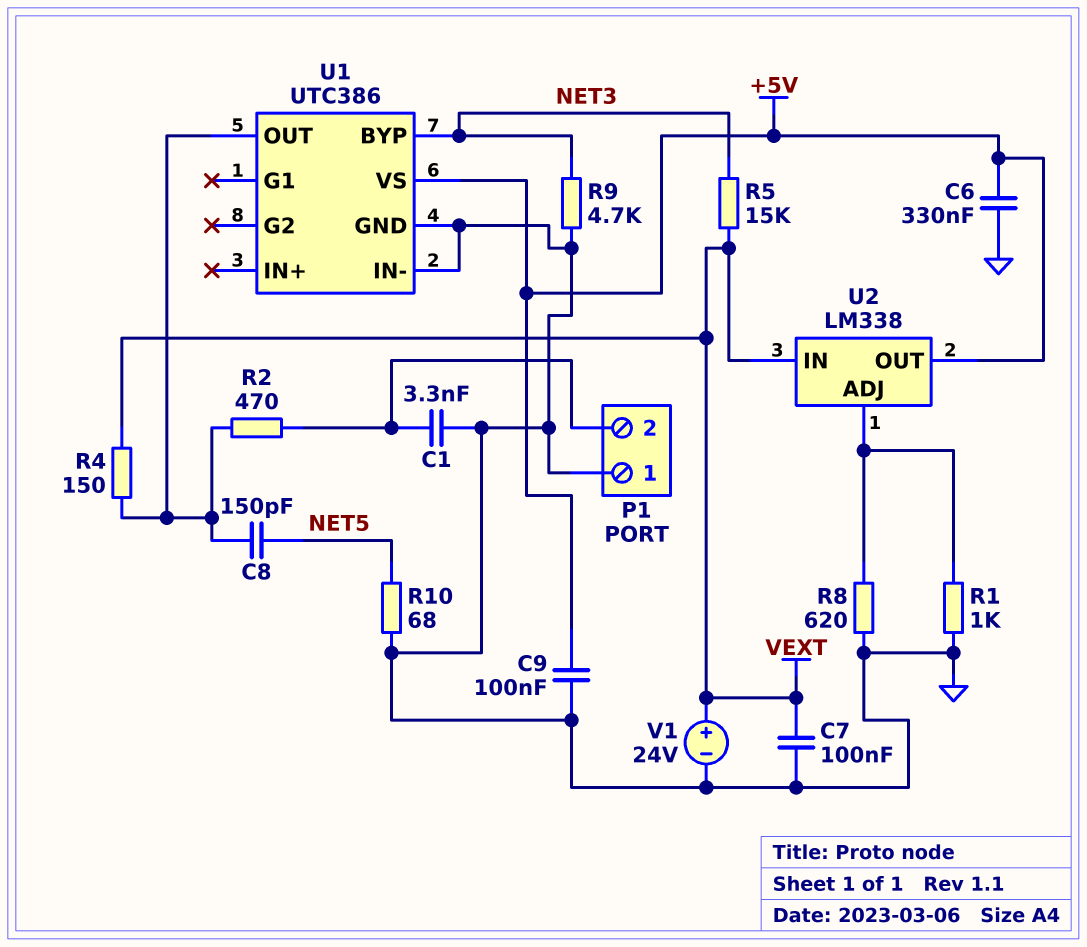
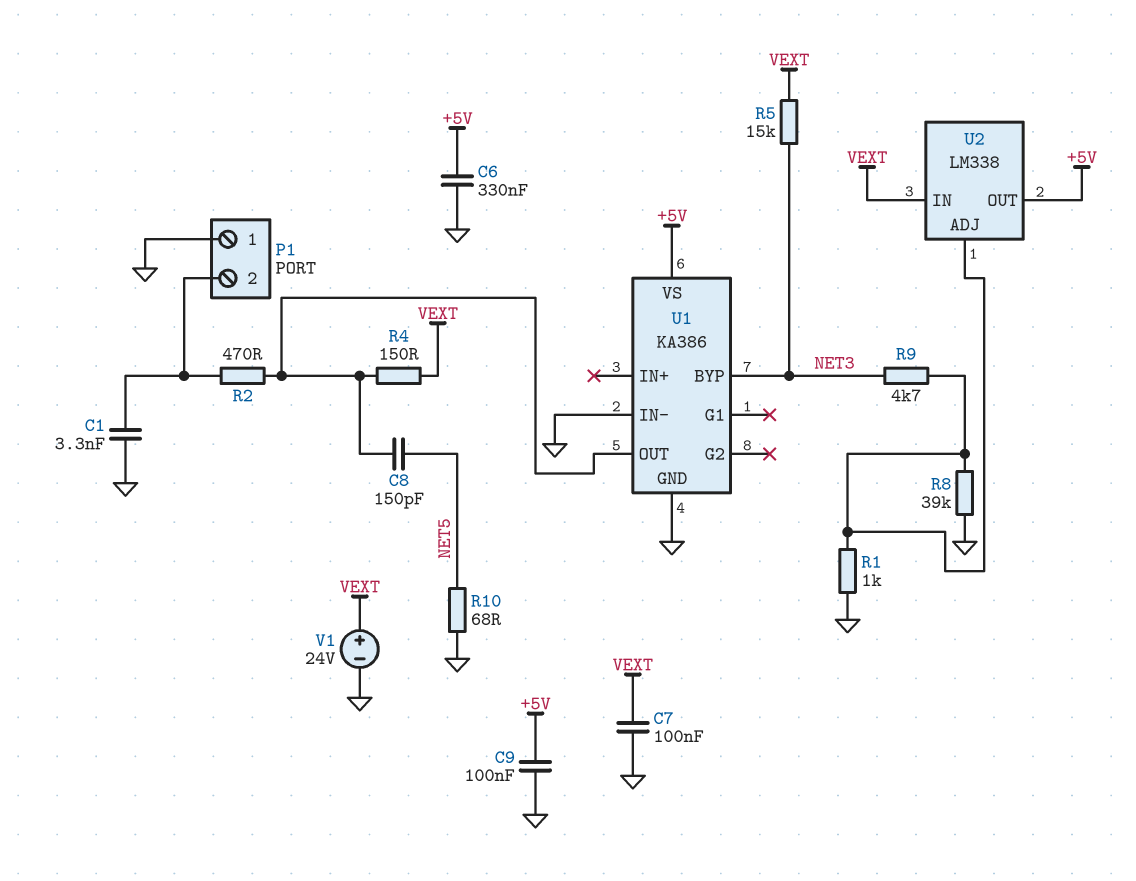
R8: 620 (GND, U2/ADJ) -> 39k (GND, U2/ADJ)
R9: 4.7k (GND, NET3) -> 4.7k (NET3, U2/ADJ)
U1: UTC386 -> KA386

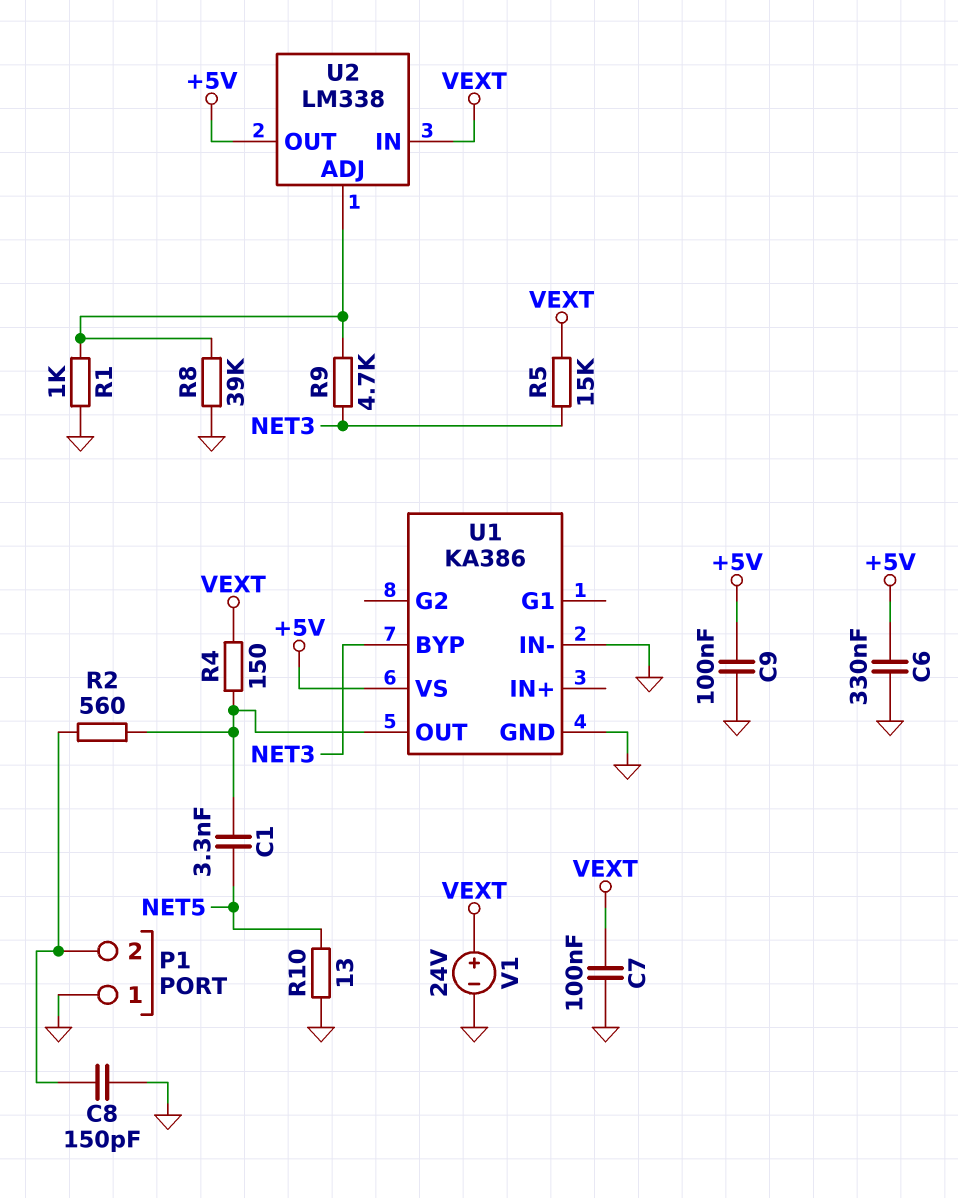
C1: 3.3nF (GND, P1/2) -> 3.3nF (NET5, U1/OUT)
C8: 150pF (NET5, U1/OUT) -> 150pF (GND, P1/2)
R2: 470 (P1/2, U1/OUT) -> 560 (P1/2, U1/OUT)
R10: 68 (GND, NET5) -> 13 (GND, NET5)

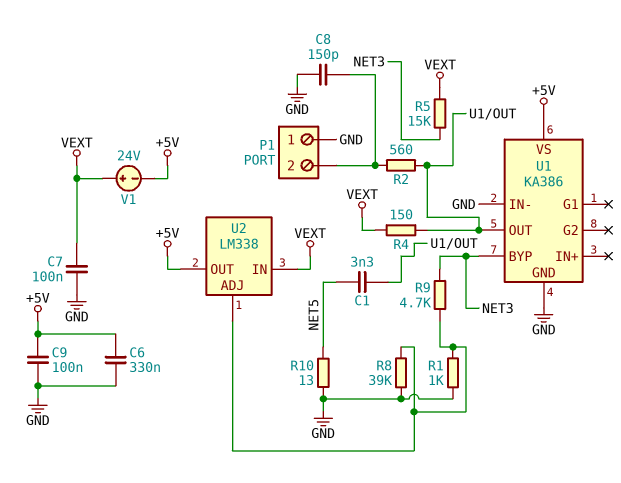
V1: 24V (plus VEXT, minus GND) -> 24V (plus VEXT, minus +5V)

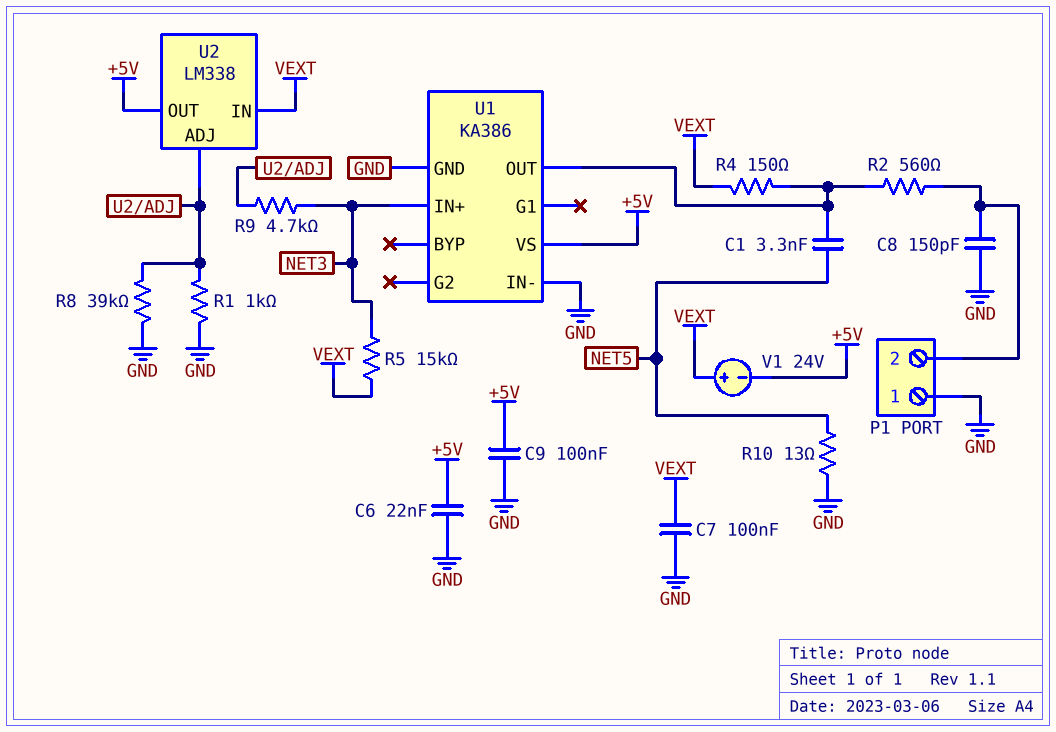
C6: 330nF (+5V, GND) -> 22nF (+5V, GND)
U1 pin BYP: NET3 -> none
U1 pin IN+: none -> NET3

